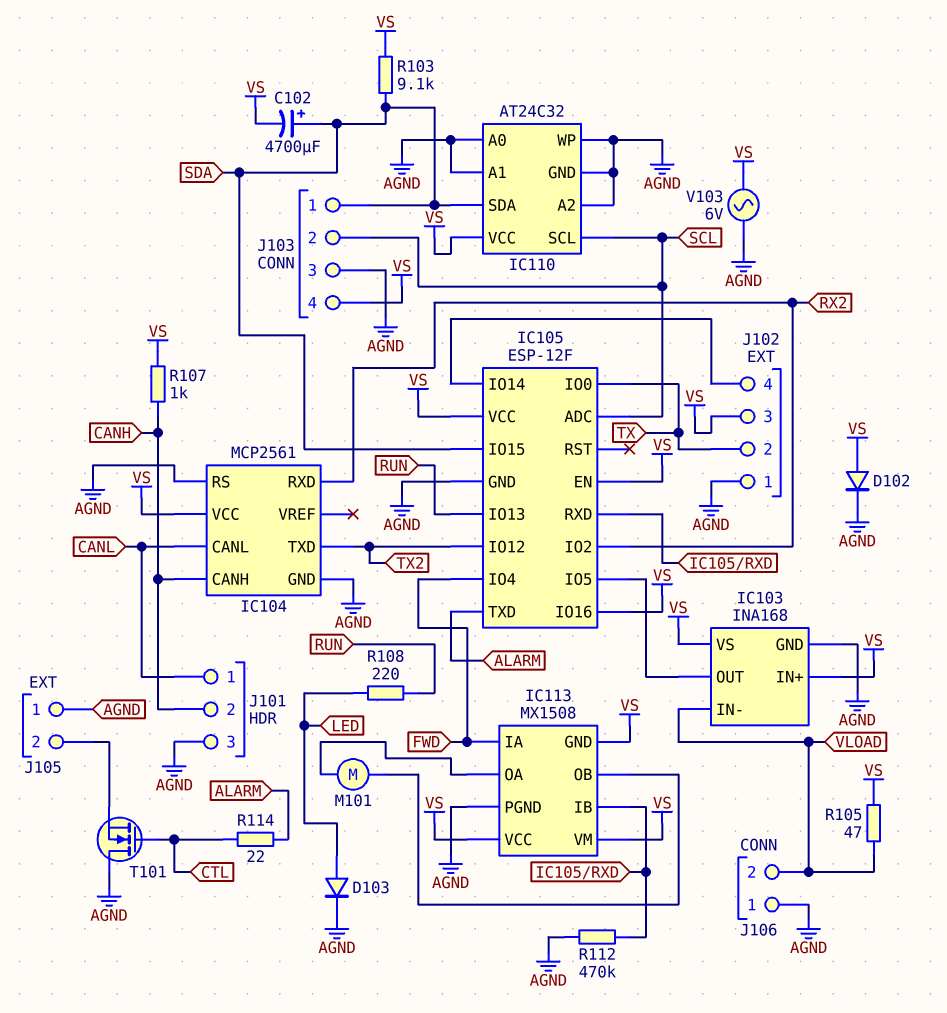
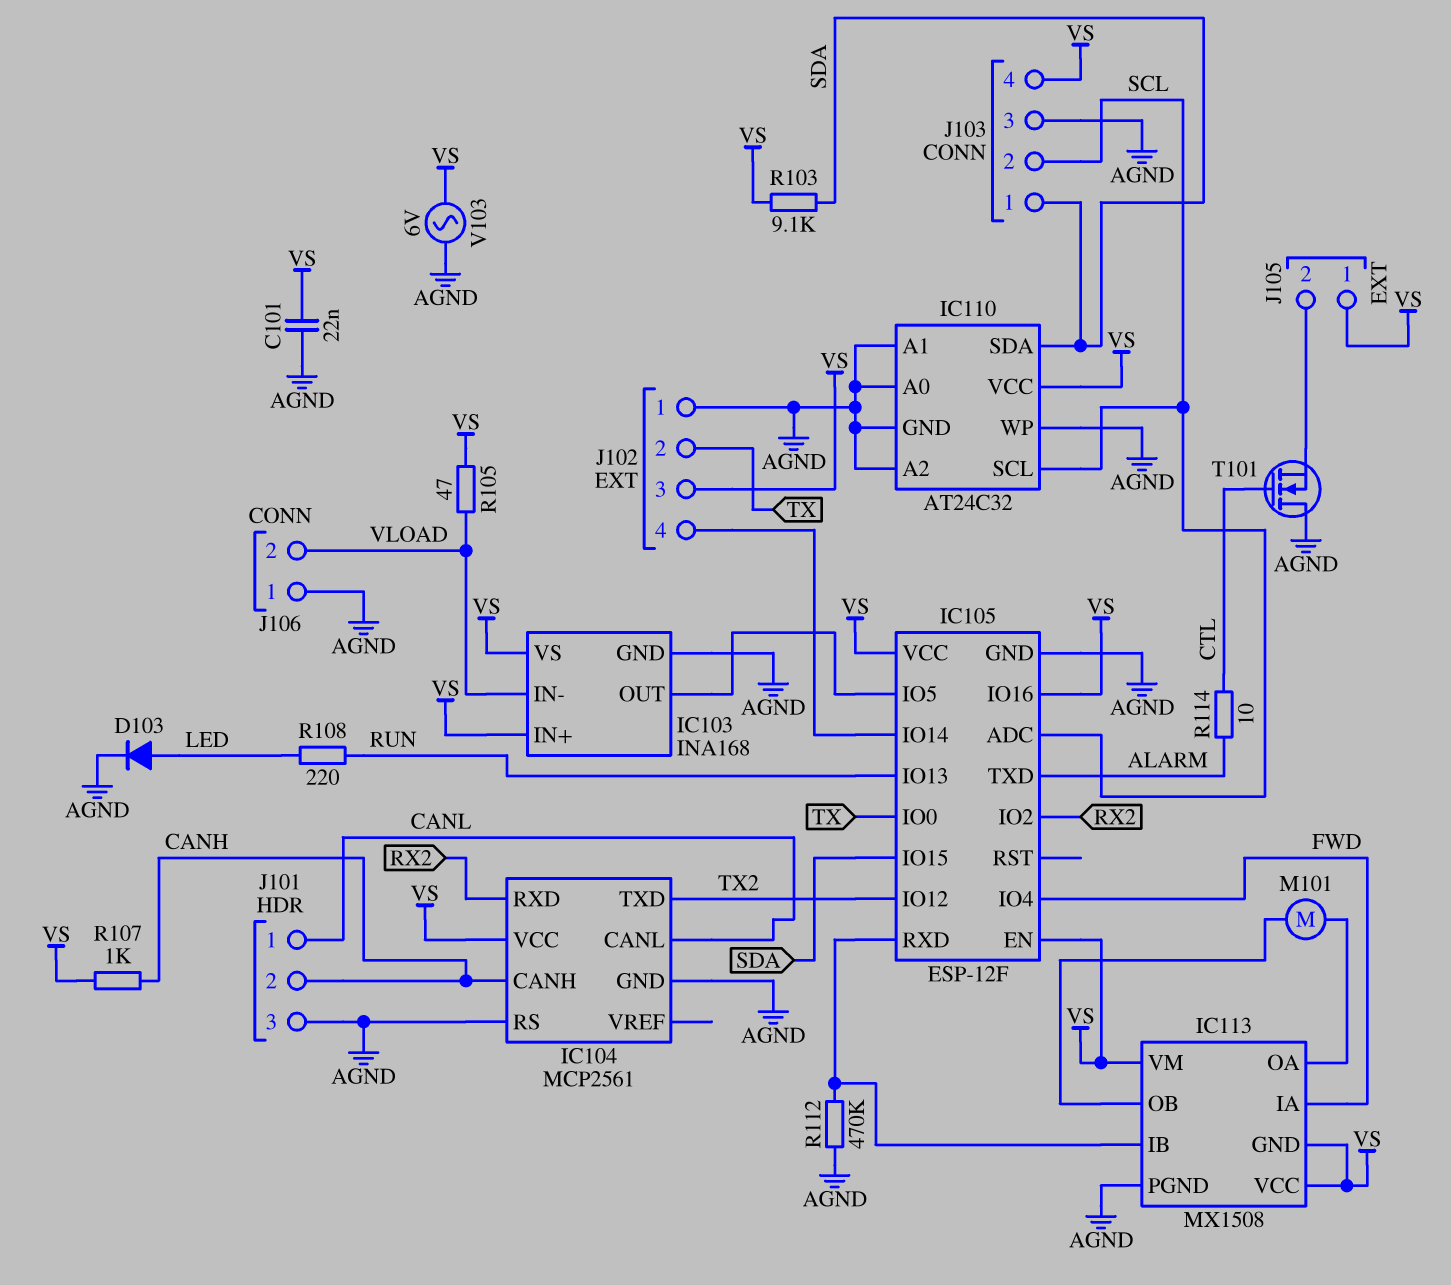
C101: none -> 22nF (AGND, VS)
C102: 4700uF (plus SDA, minus VS) -> none
D102: diode (A VS, K AGND) -> none
J105 pin 1: AGND -> VS
R114: 22 (ALARM, CTL) -> 10 (ALARM, CTL)

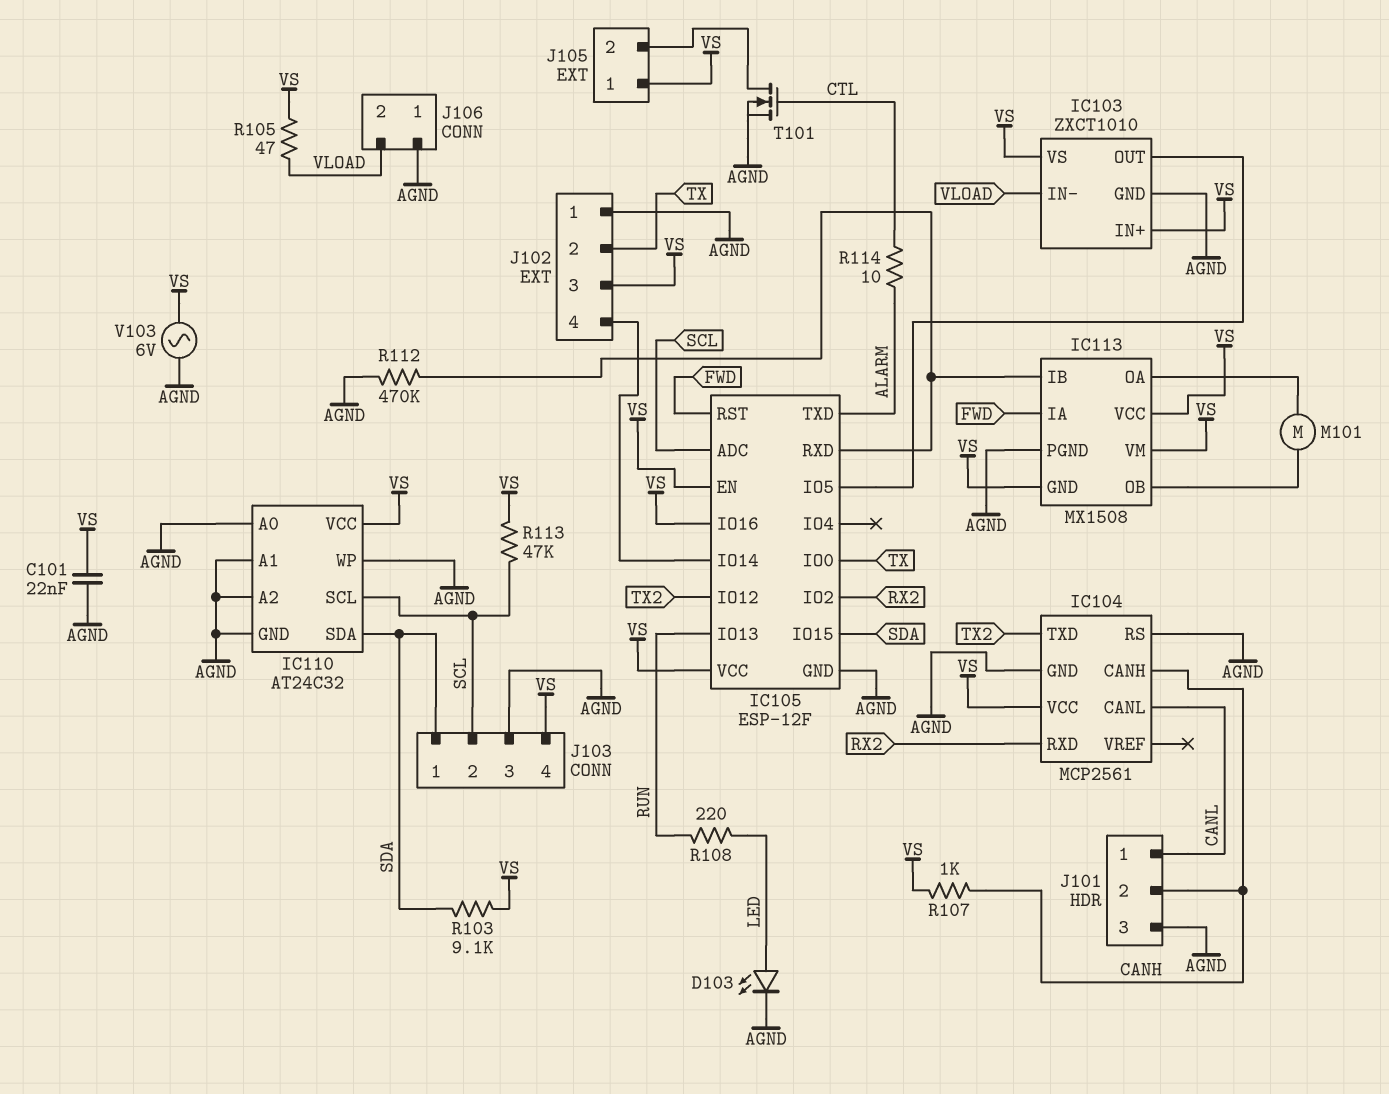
D103: diode (A LED, K AGND) -> LED (A LED, K AGND)
IC103: INA168 -> ZXCT1010
IC105 pin IO4: FWD -> none
IC105 pin RST: none -> FWD
R113: none -> 47k (SCL, VS)
T101: NMOS (G CTL, D AGND, S J105/2) -> NMOS (G CTL, D J105/2, S AGND)

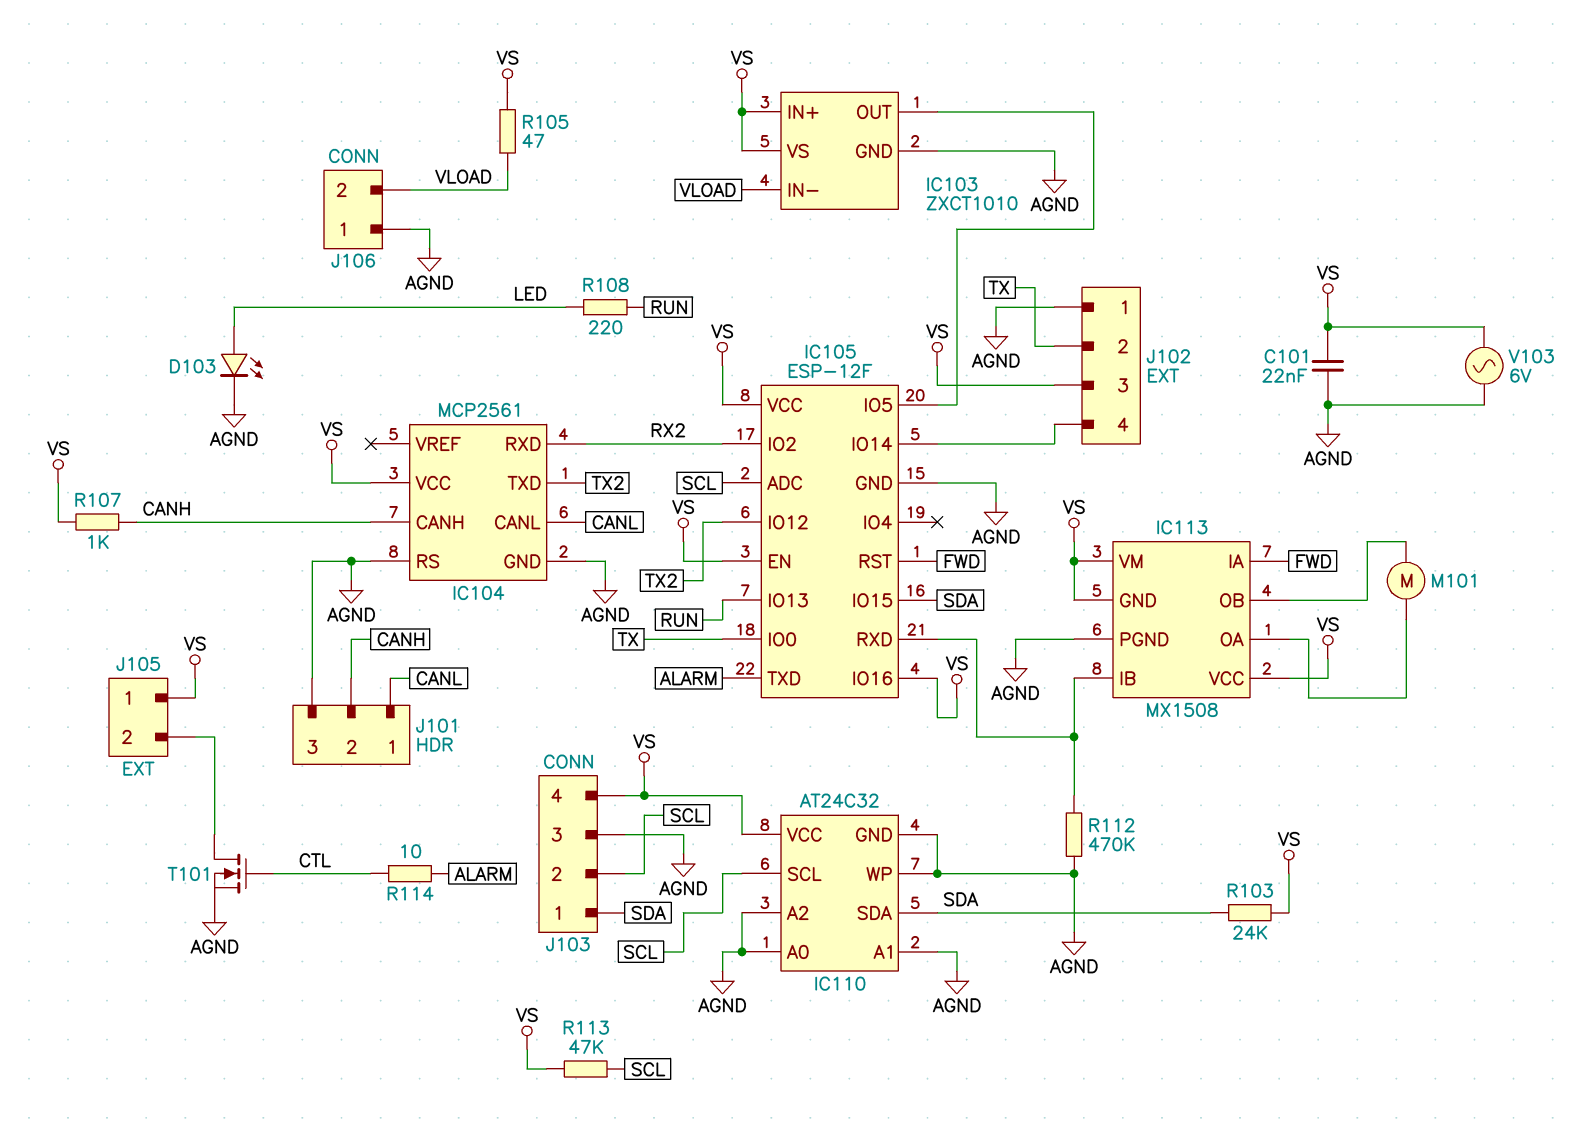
R103: 9.1k (SDA, VS) -> 24k (SDA, VS)

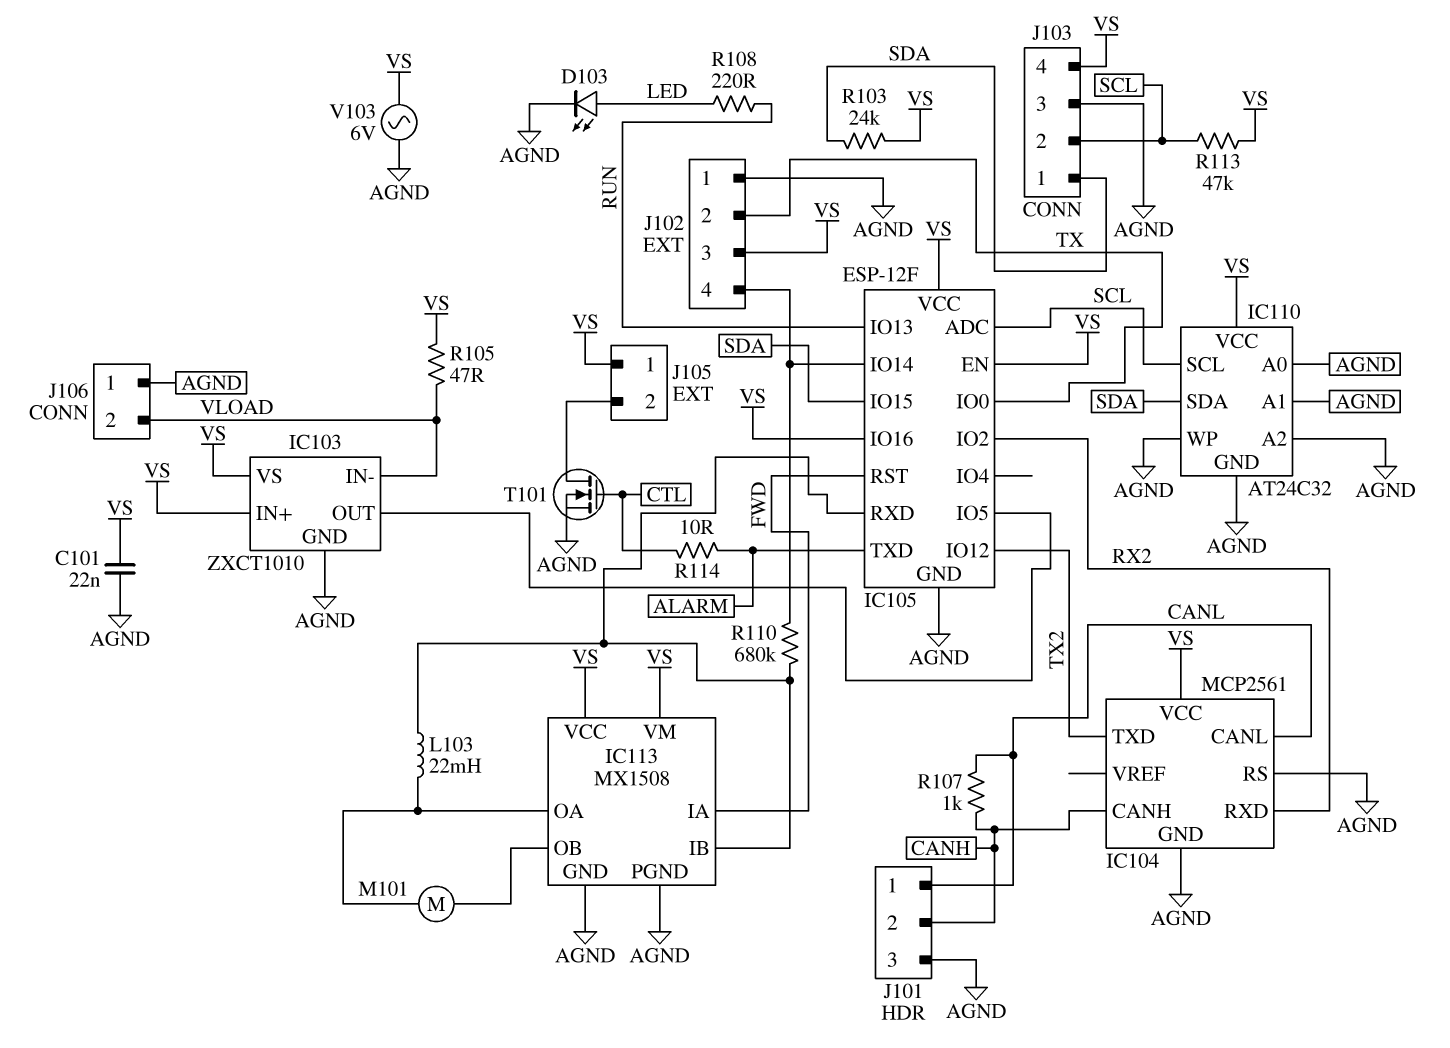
IC113 pin GND: VS -> AGND
L103: none -> 22mH (IC105/RXD, IC113/OA)
R107: 1k (CANH, VS) -> 1k (CANH, CANL)
R110: none -> 680k (IC105/IO14, IC105/RXD)
R112: 470k (AGND, IC105/RXD) -> none

